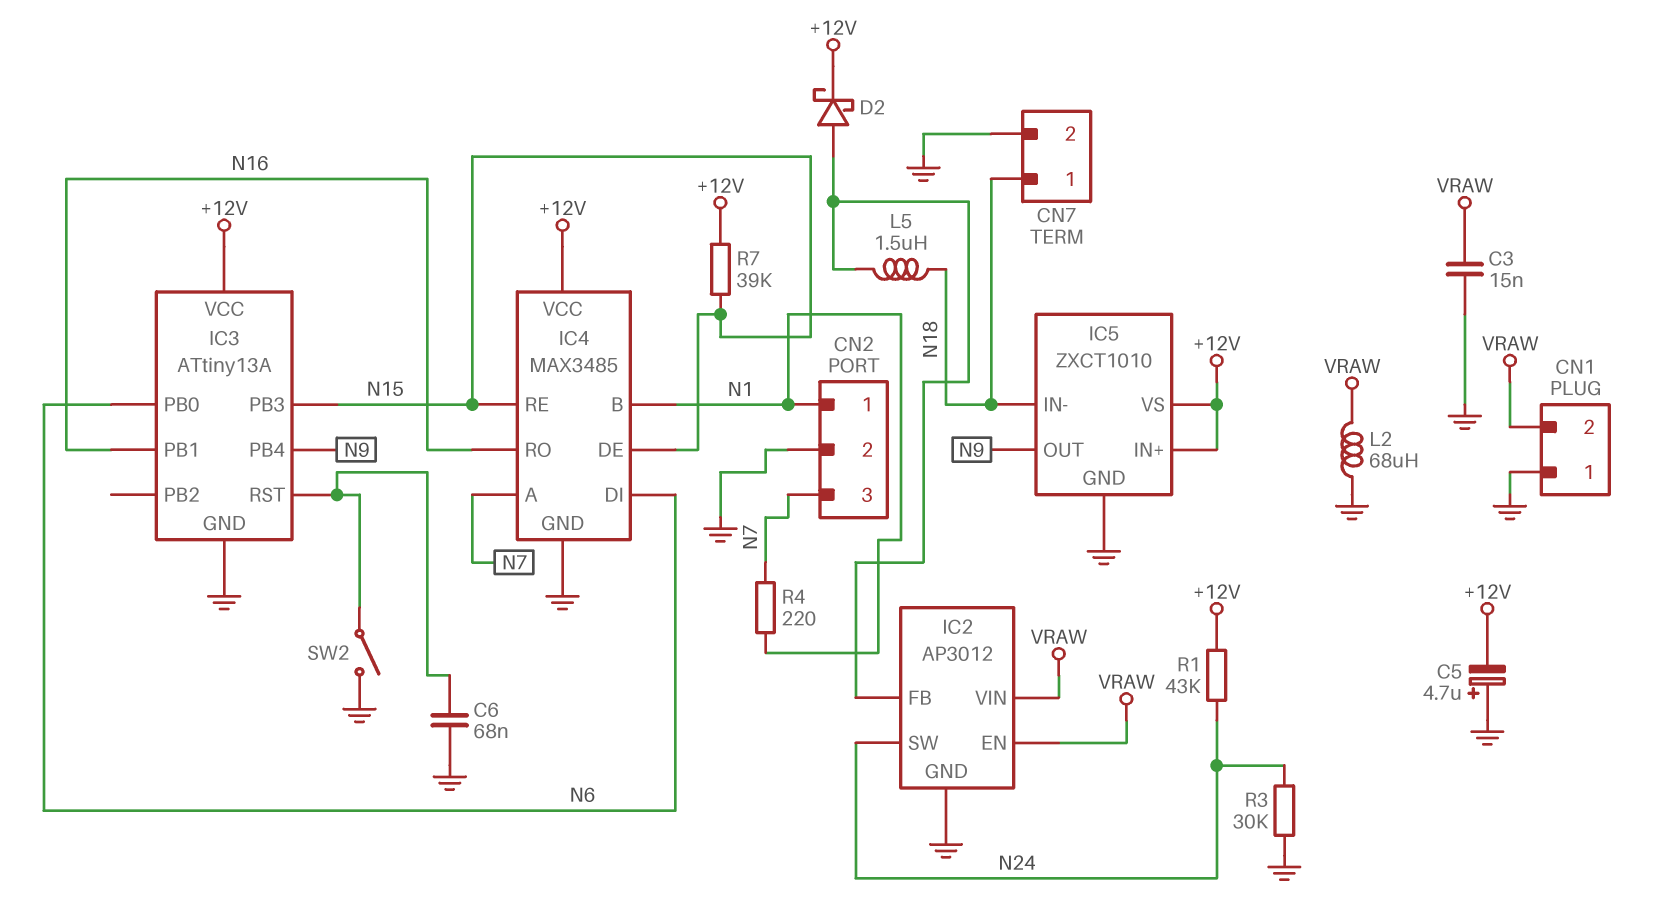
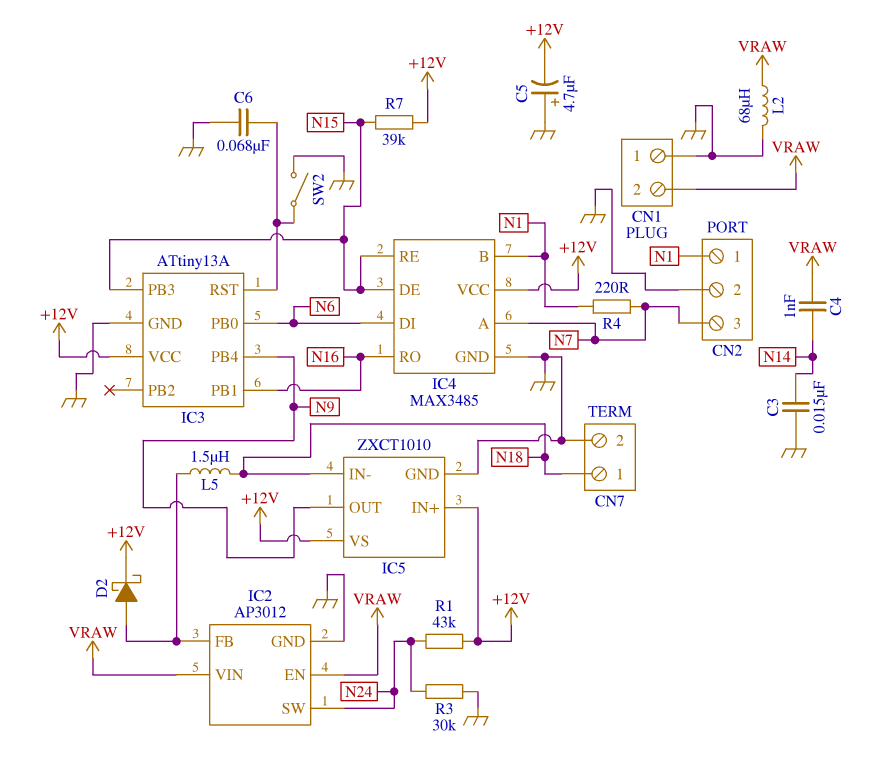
C3: 15nF (GND, VRAW) -> 15nF (GND, N14)
C4: none -> 1nF (N14, VRAW)

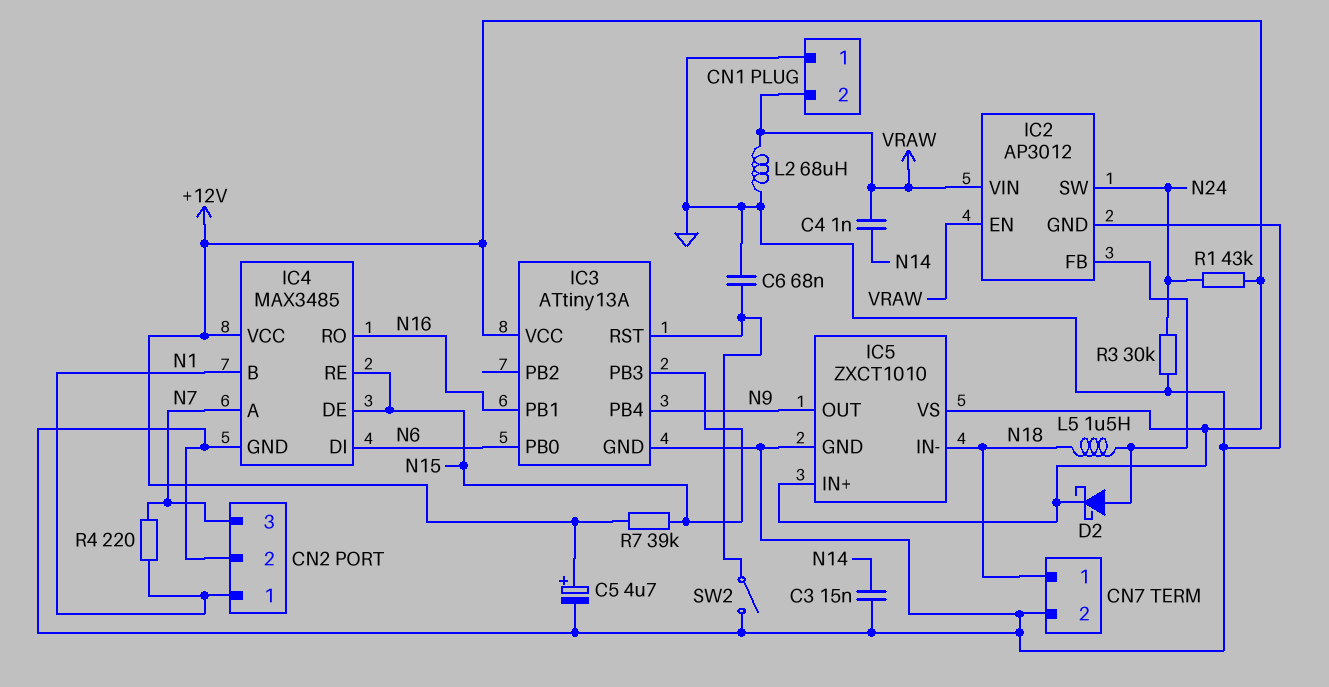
C5: 4.7uF (plus GND, minus +12V) -> 4.7uF (plus +12V, minus GND)

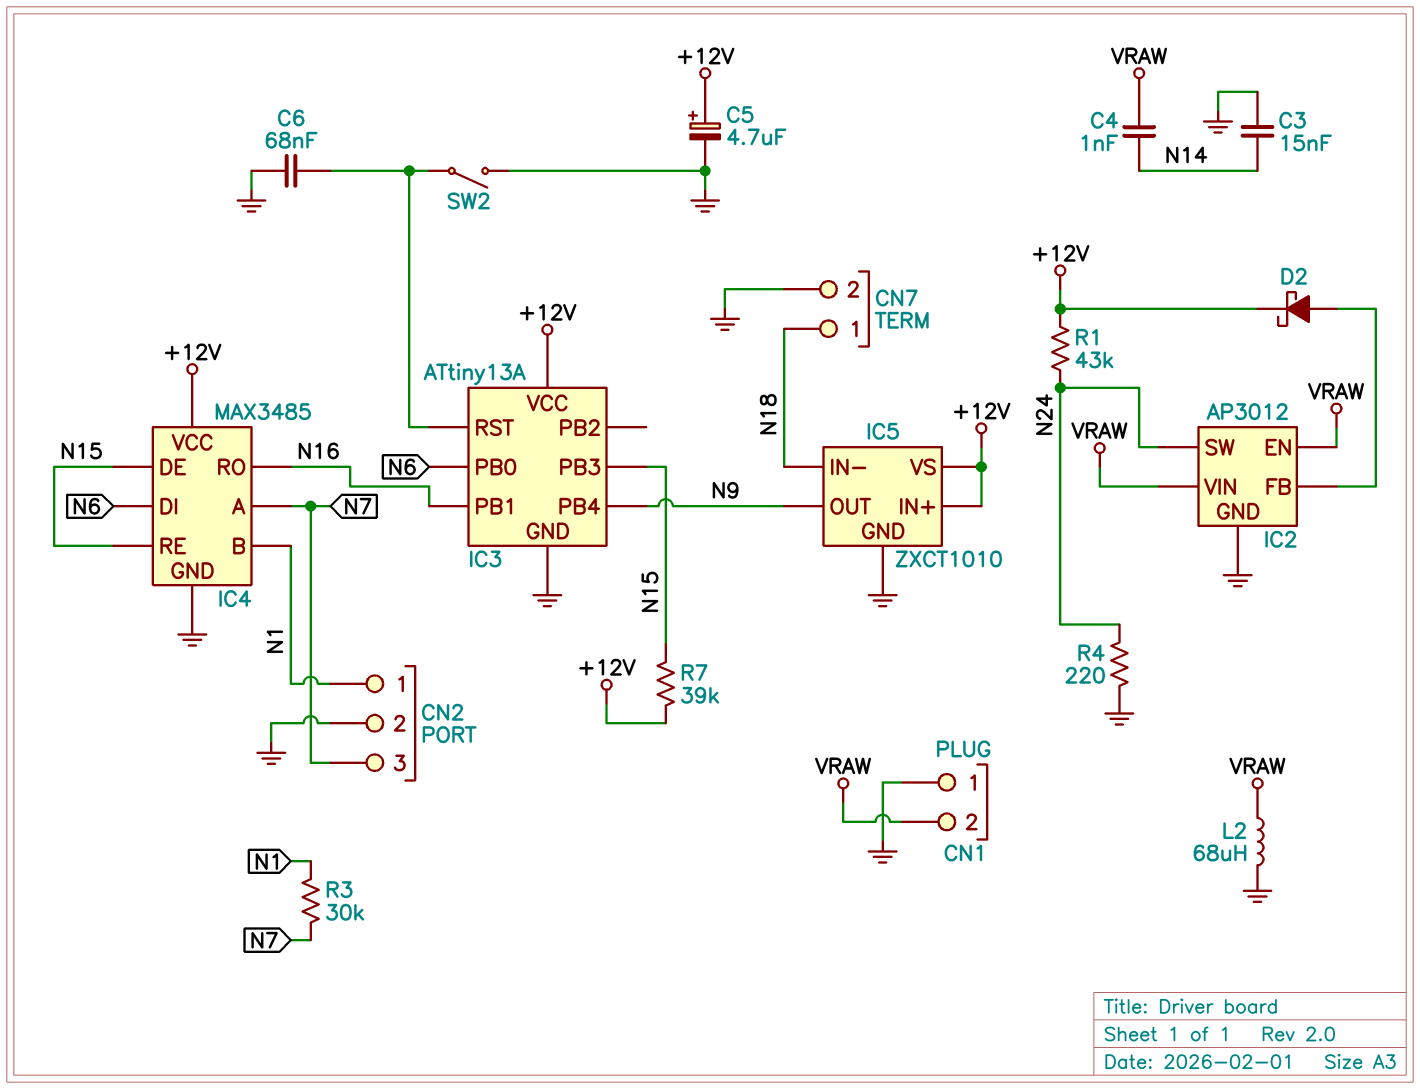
L5: 1.5uH (IC2/FB, N18) -> none
R3: 30k (GND, N24) -> 30k (N1, N7)
R4: 220 (N1, N7) -> 220 (GND, N24)

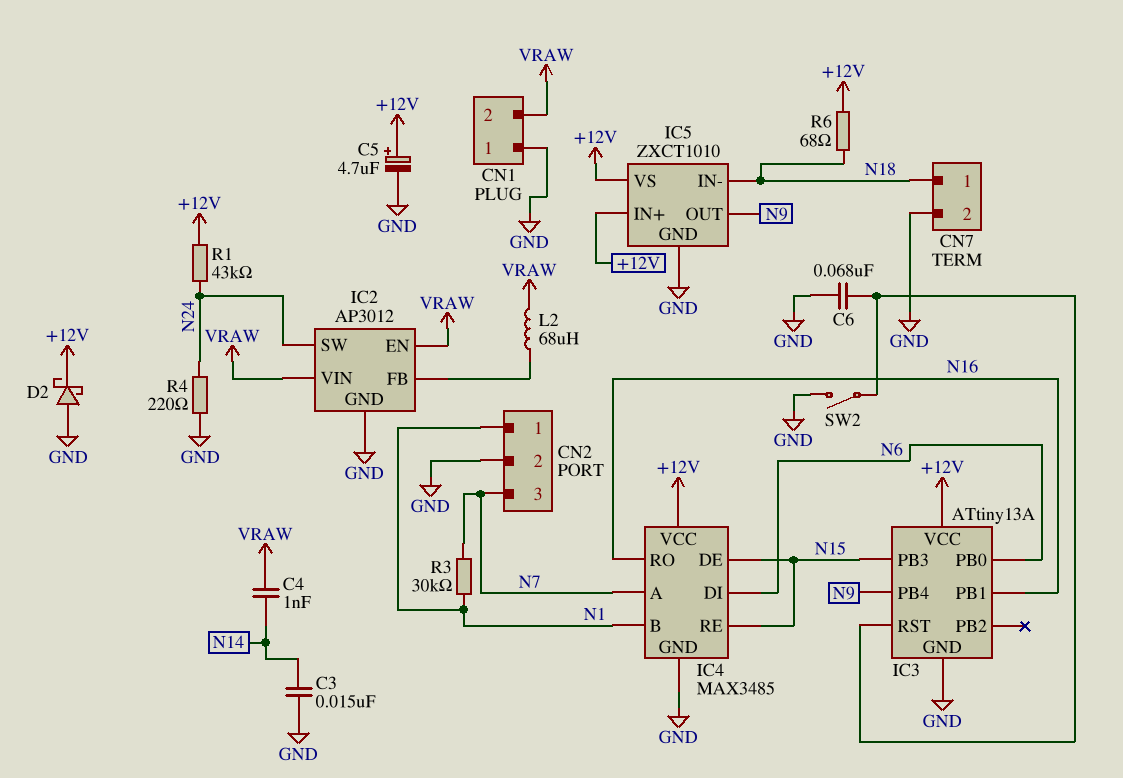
D2: schottky (A IC2/FB, K +12V) -> schottky (A GND, K +12V)
L2: 68uH (GND, VRAW) -> 68uH (IC2/FB, VRAW)
R6: none -> 68 (+12V, N18)
R7: 39k (+12V, N15) -> none

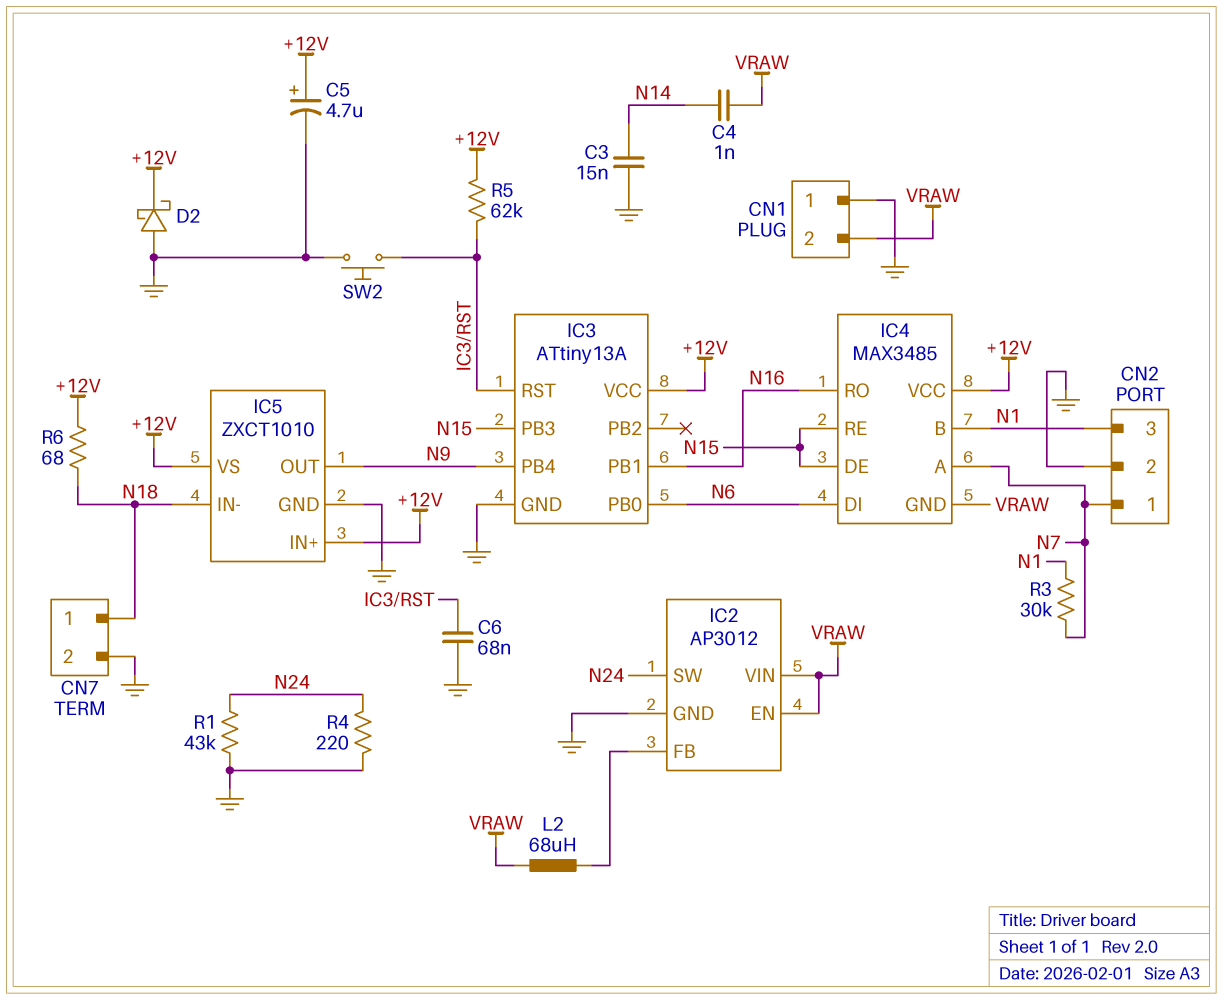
CN2 pin 1: N1 -> N7
CN2 pin 3: N7 -> N1
IC4 pin GND: GND -> VRAW
R1: 43k (+12V, N24) -> 43k (GND, N24)
R5: none -> 62k (+12V, IC3/RST)
SW2: switch (GND, IC3/RST) -> button (GND, IC3/RST)

